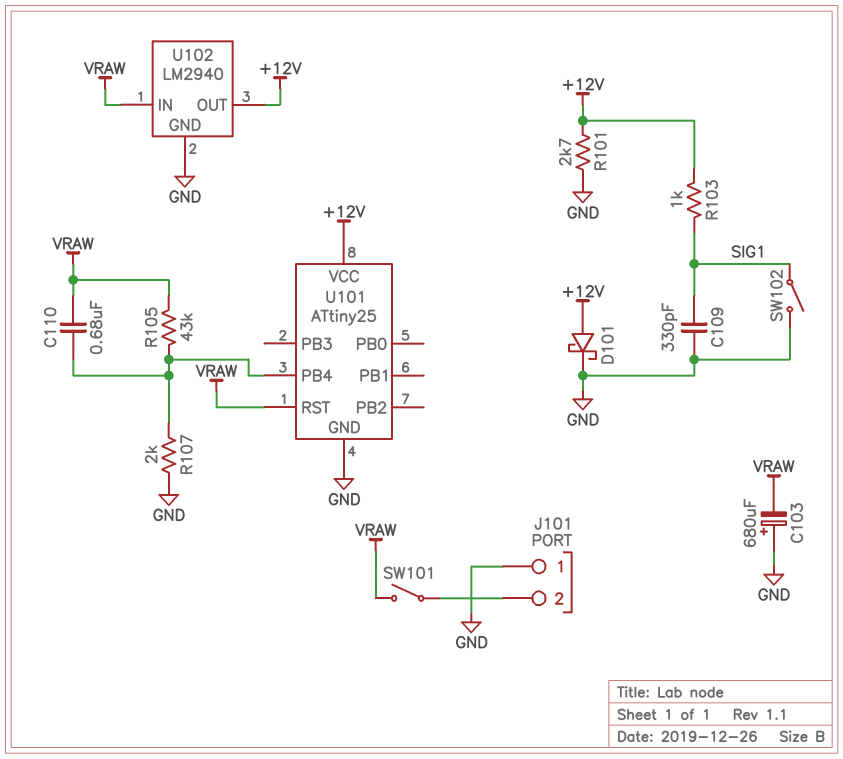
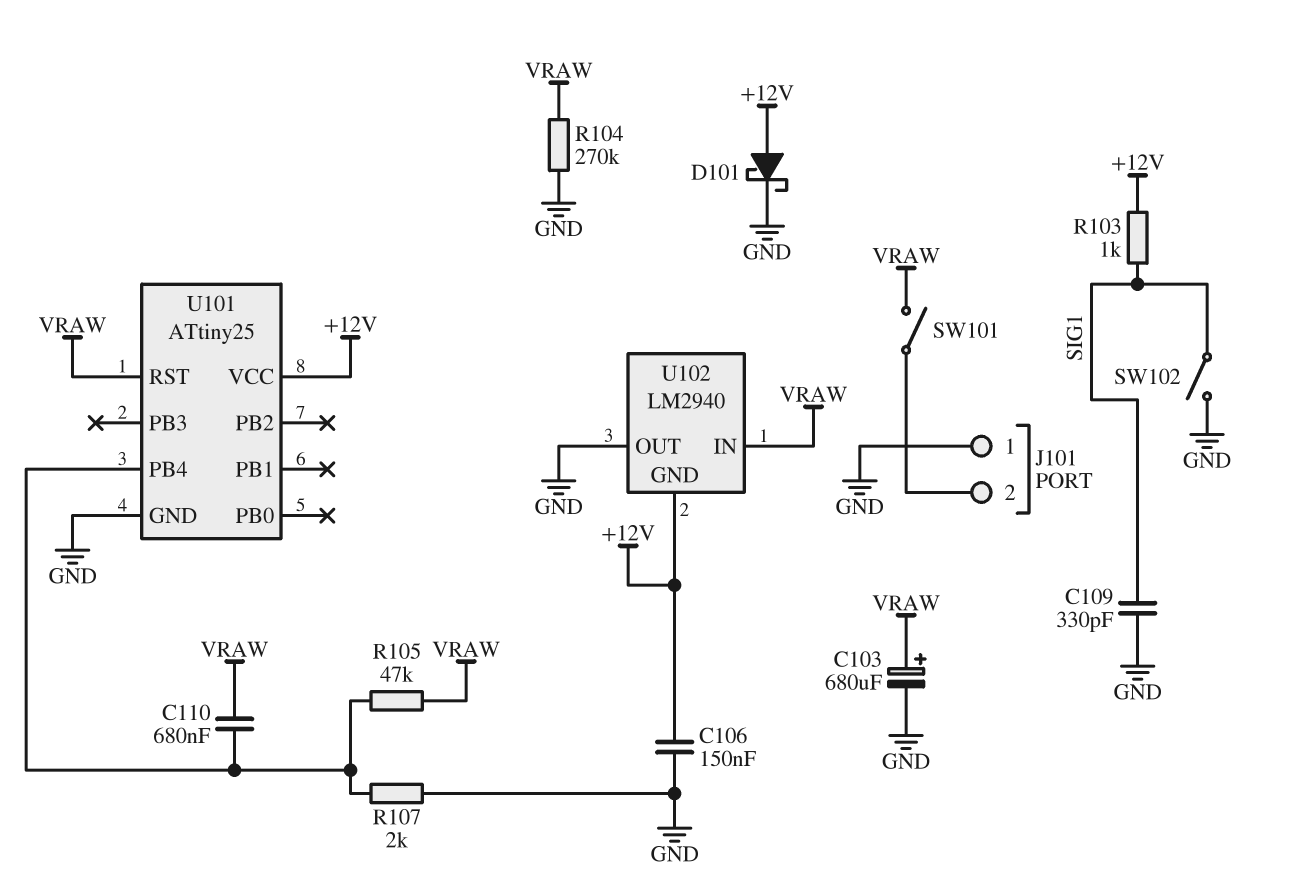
C103: 680uF (plus GND, minus VRAW) -> 680uF (plus VRAW, minus GND)
C106: none -> 150nF (+12V, GND)
R101: 2.7k (+12V, GND) -> none
R104: none -> 270k (GND, VRAW)
R105: 43k (U101/PB4, VRAW) -> 47k (U101/PB4, VRAW)
U102 pin GND: GND -> +12V
U102 pin OUT: +12V -> GND

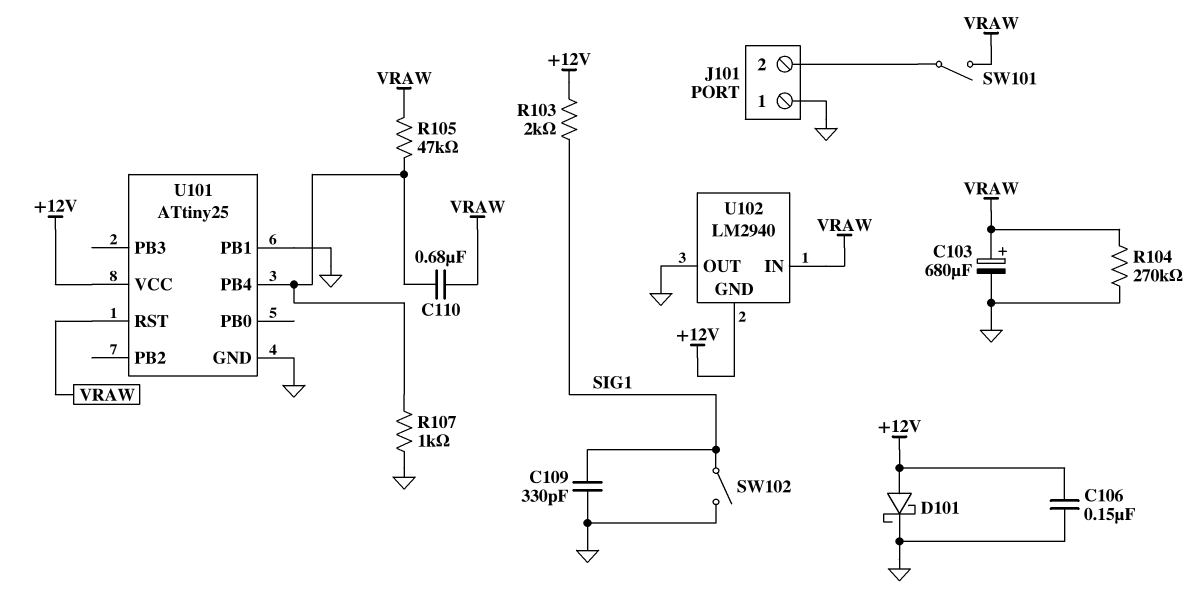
R103: 1k (+12V, SIG1) -> 2k (+12V, SIG1)
R107: 2k (GND, U101/PB4) -> 1k (GND, U101/PB4)
U101 pin PB1: none -> GND

